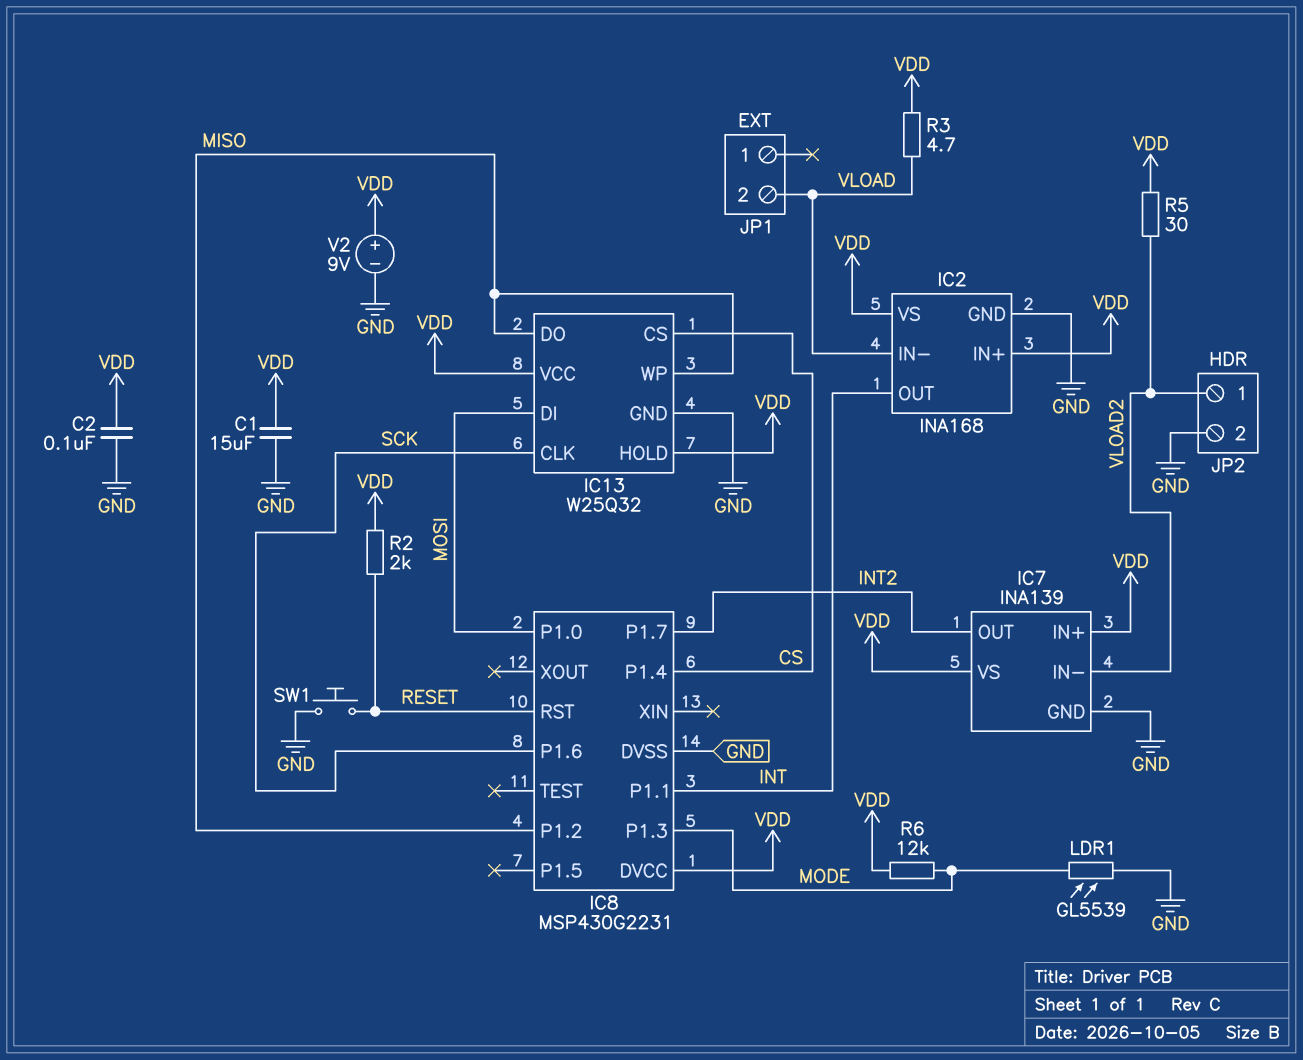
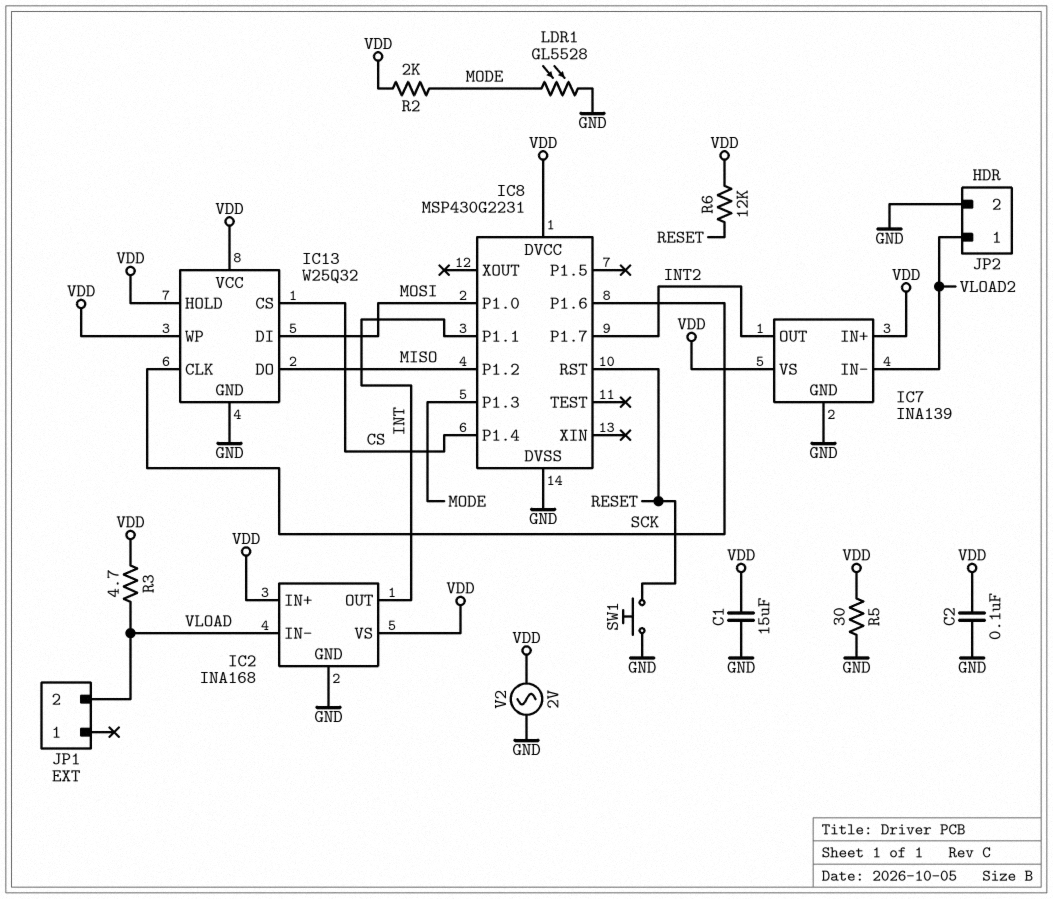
IC13 pin WP: MISO -> VDD
LDR1: GL5539 (GND, MODE) -> GL5528 (GND, MODE)
R2: 2k (RESET, VDD) -> 2k (MODE, VDD)
R5: 30 (VDD, VLOAD2) -> 30 (GND, VDD)
R6: 12k (MODE, VDD) -> 12k (RESET, VDD)
V2: 9V (plus VDD, minus GND) -> AC 2V (GND, VDD)

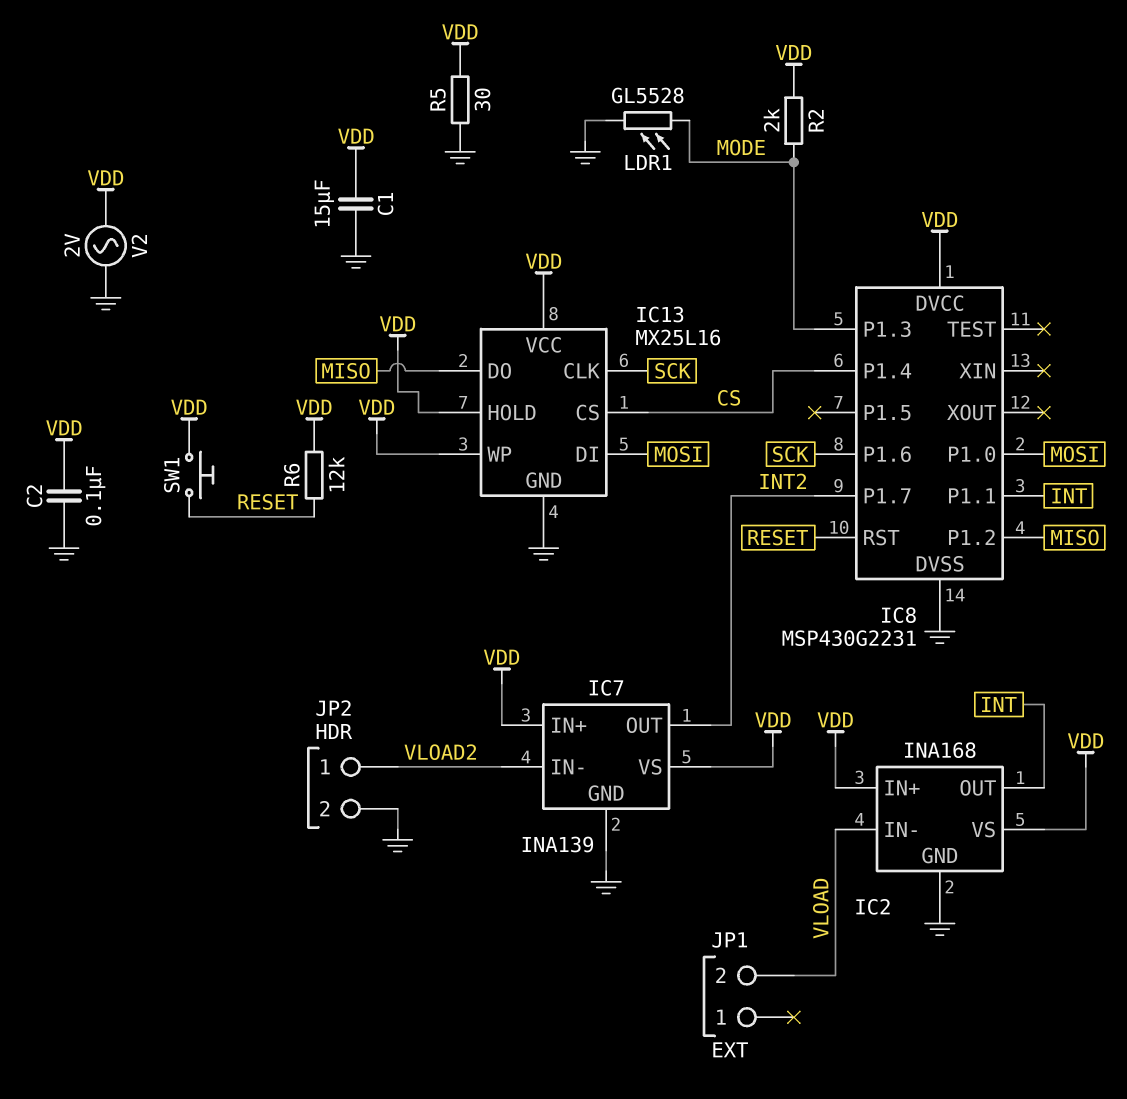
IC13: W25Q32 -> MX25L16
R3: 4.7 (VDD, VLOAD) -> none
SW1: button (GND, RESET) -> button (RESET, VDD)

